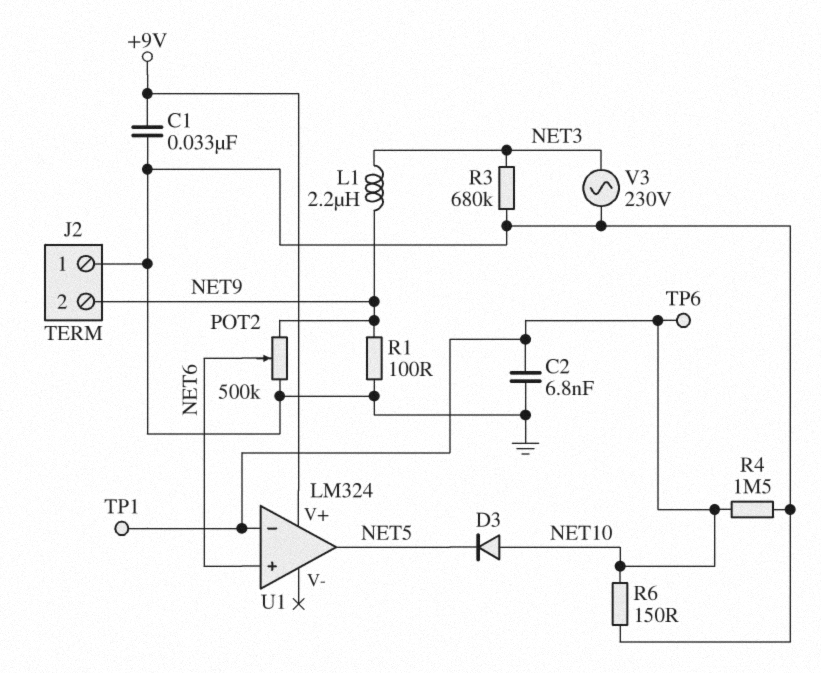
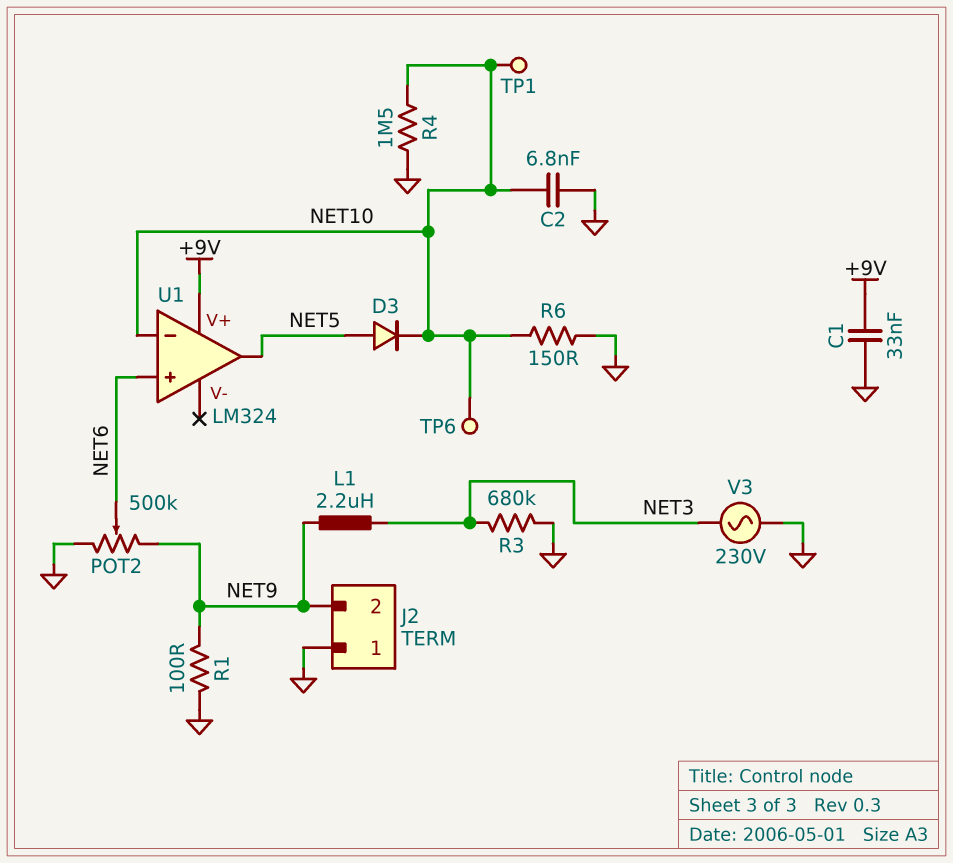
D3: diode (A NET10, K NET5) -> diode (A NET5, K NET10)

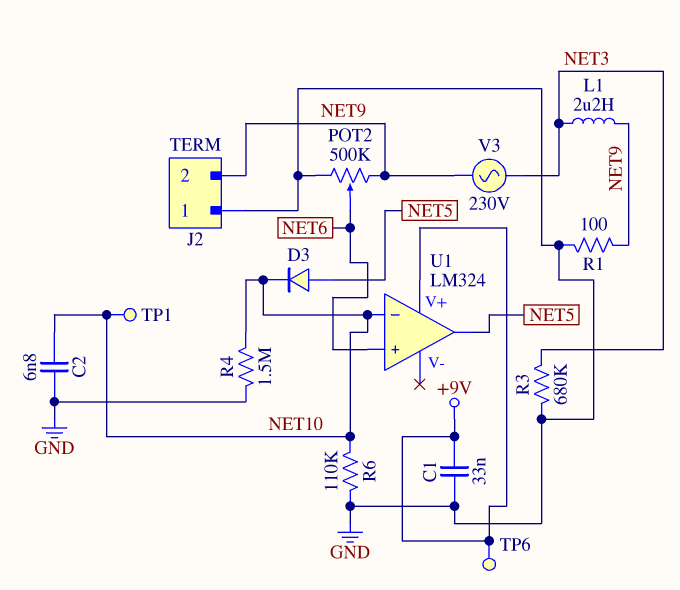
R6: 150 (GND, NET10) -> 110k (GND, NET10)
TP6: test point (NET10) -> test point (+9V)
V3: AC 230V (GND, NET3) -> AC 230V (NET3, NET9)

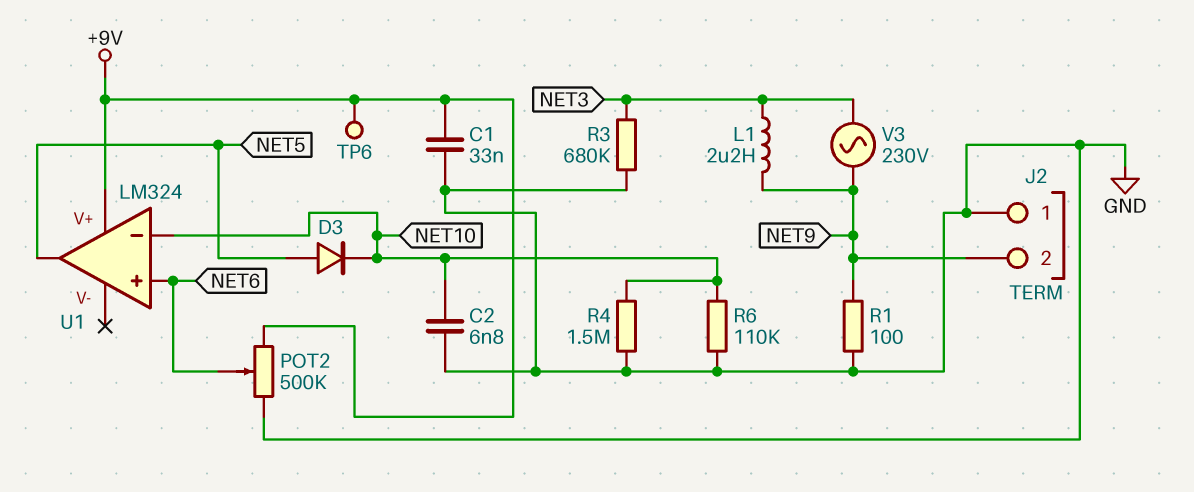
POT2: 500k (GND, NET9, wiper NET6) -> 500k (+9V, GND, wiper NET6)
TP1: test point (NET10) -> none

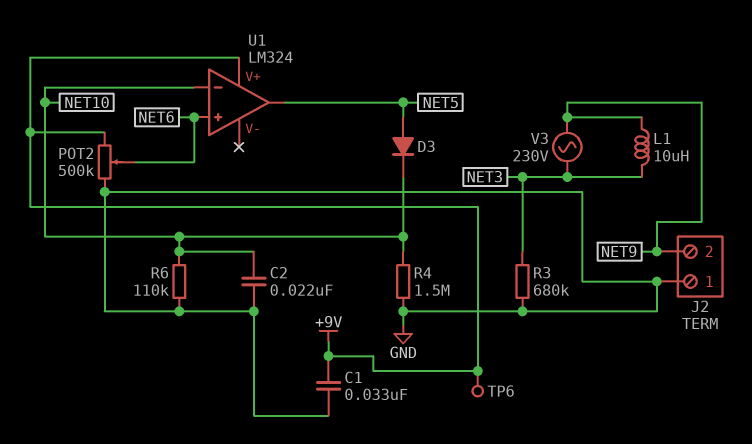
C2: 6.8nF (GND, NET10) -> 22nF (GND, NET10)
L1: 2.2uH (NET3, NET9) -> 10uH (NET3, NET9)
R1: 100 (GND, NET9) -> none

